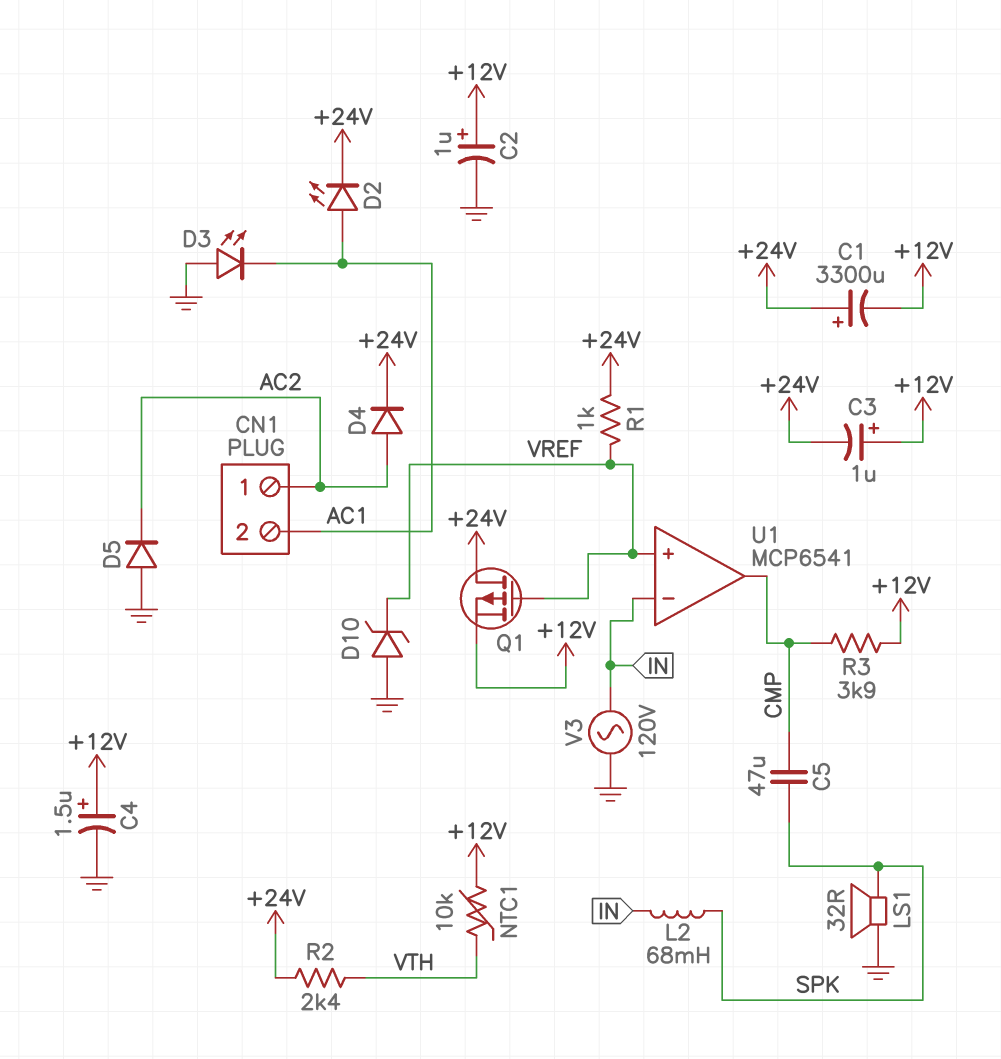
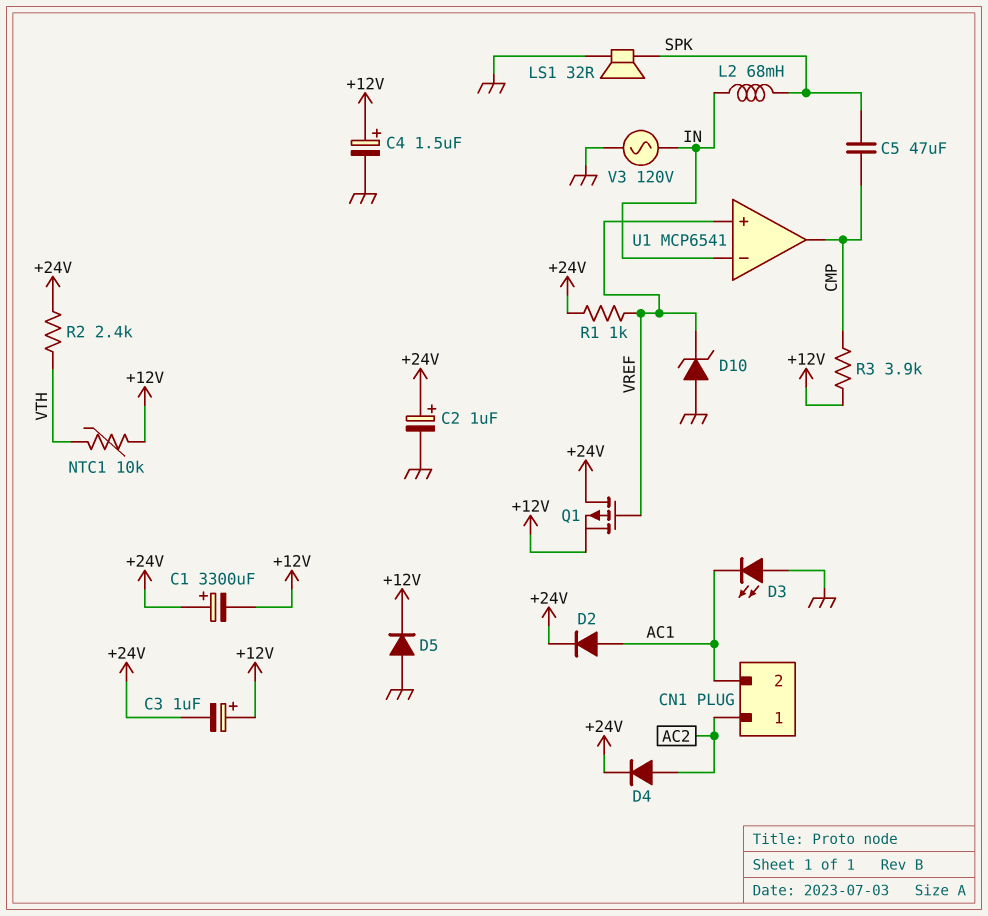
C2: 1uF (plus +12V, minus GND) -> 1uF (plus +24V, minus GND)
D2: LED (A AC1, K +24V) -> diode (A AC1, K +24V)
D5: diode (A GND, K AC2) -> diode (A GND, K +12V)

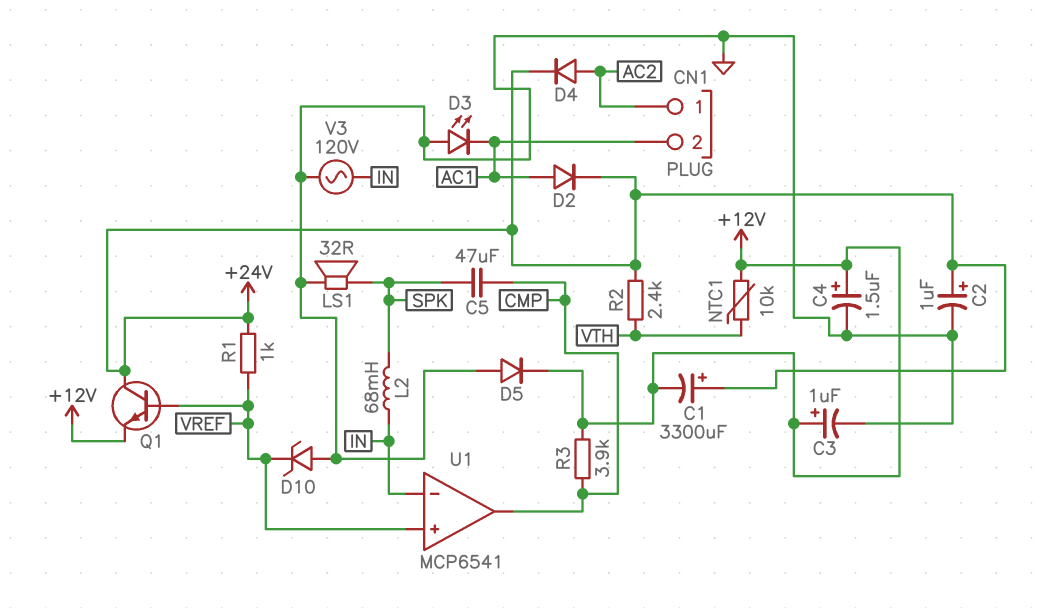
C3: 1uF (plus +12V, minus +24V) -> 1uF (plus +12V, minus GND)
Q1: PMOS (G VREF, D +24V, S +12V) -> NPN (B VREF, C +24V, E +12V)

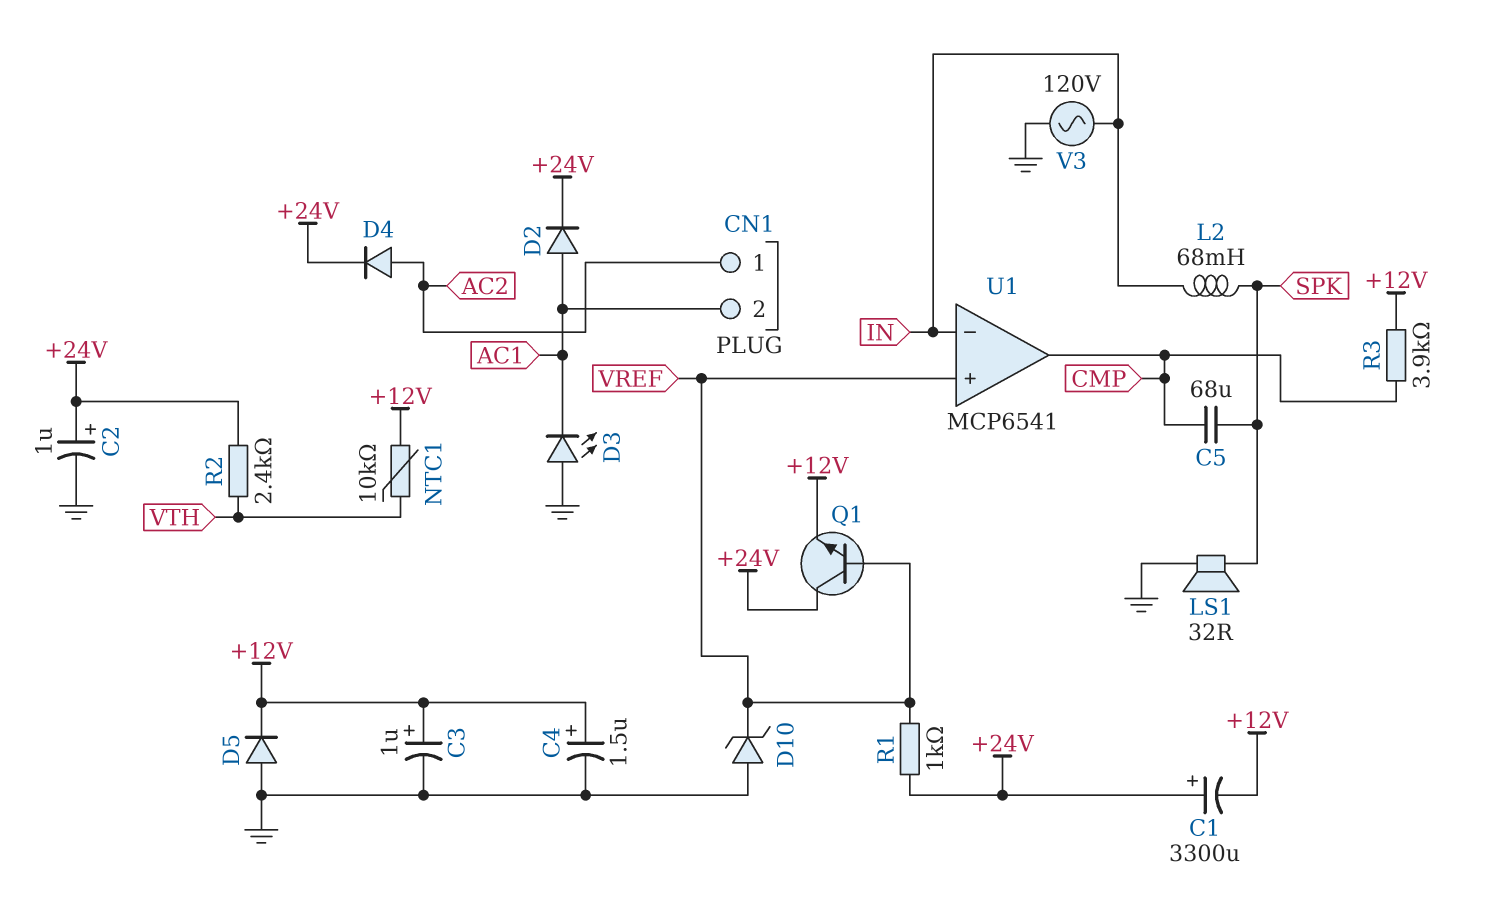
C5: 47uF (CMP, SPK) -> 68uF (CMP, SPK)

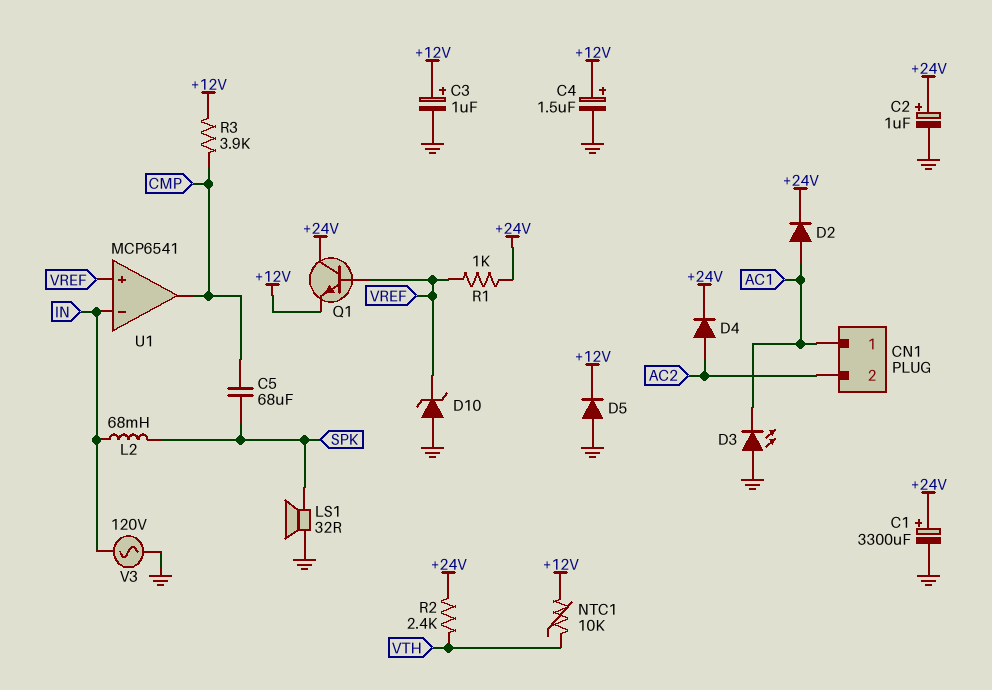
C1: 3300uF (plus +24V, minus +12V) -> 3300uF (plus +24V, minus GND)
CN1 pin 1: AC2 -> AC1
CN1 pin 2: AC1 -> AC2

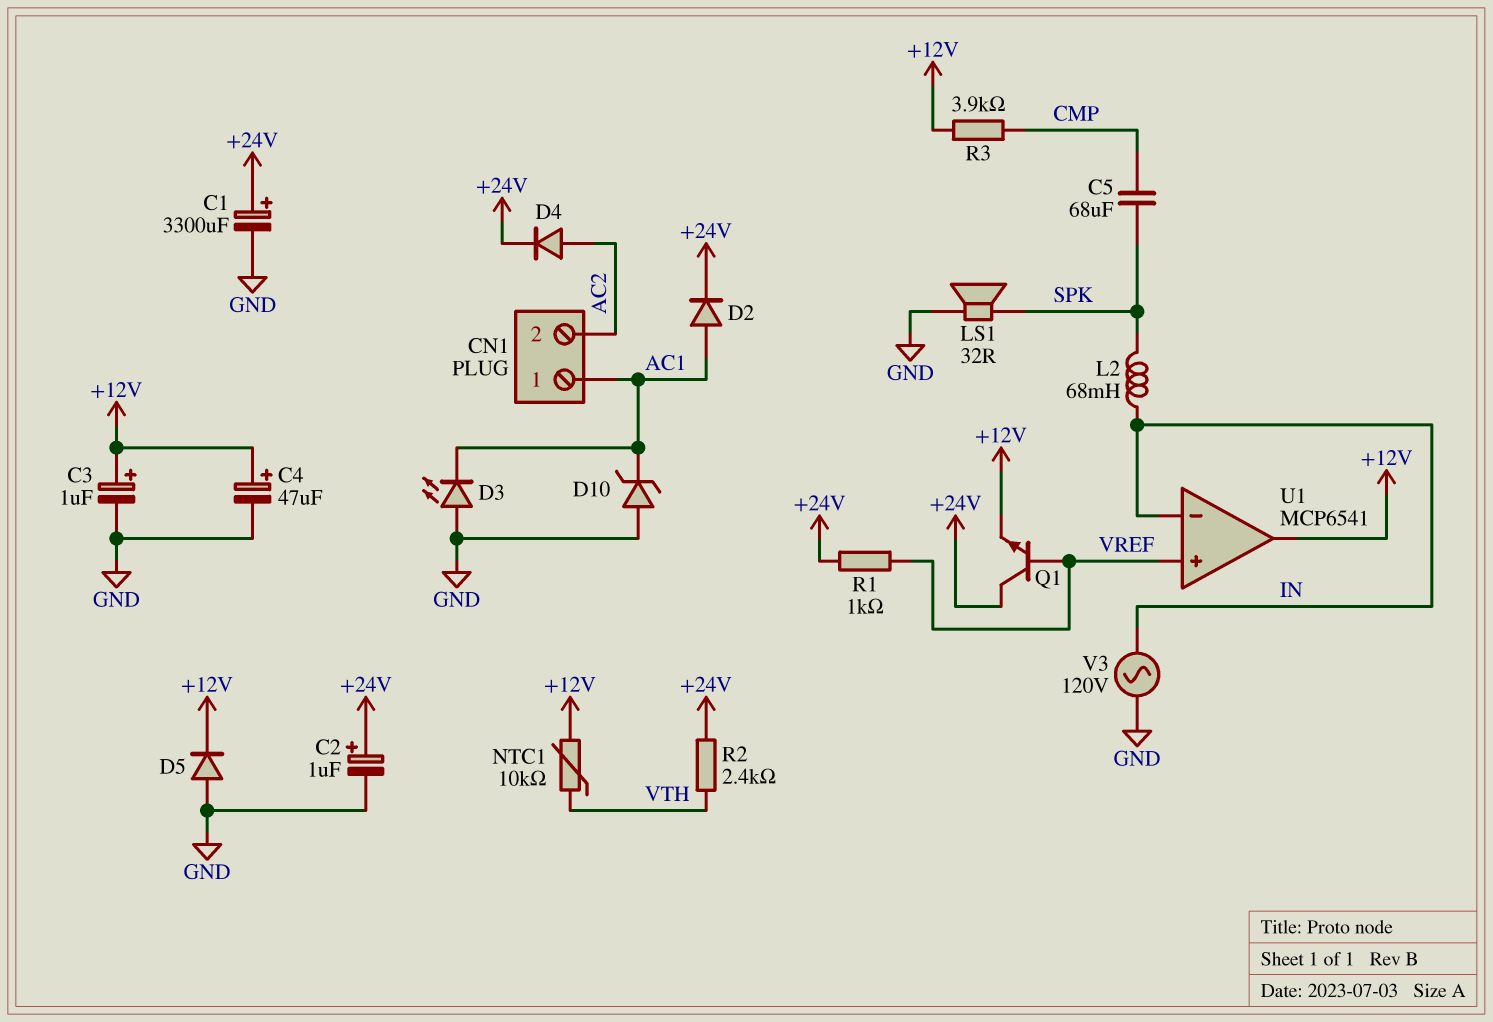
C4: 1.5uF (plus +12V, minus GND) -> 47uF (plus +12V, minus GND)
D10: zener (A GND, K VREF) -> zener (A GND, K AC1)
U1 pin out: CMP -> +12V

